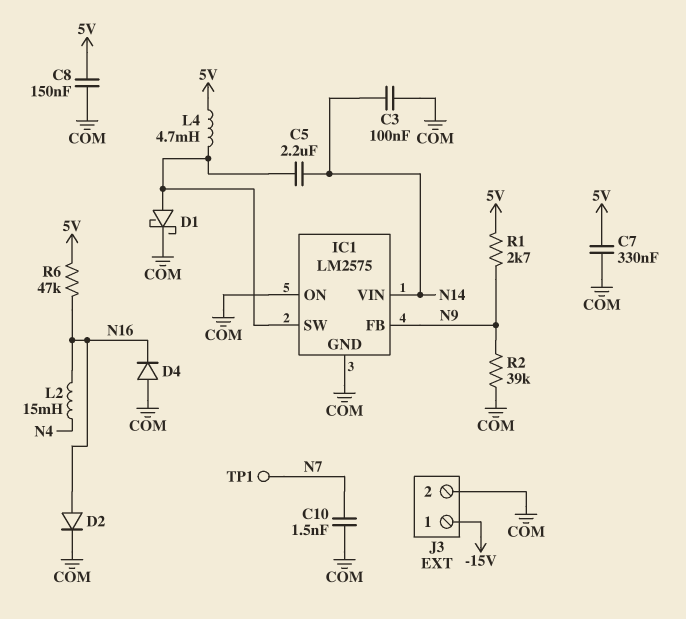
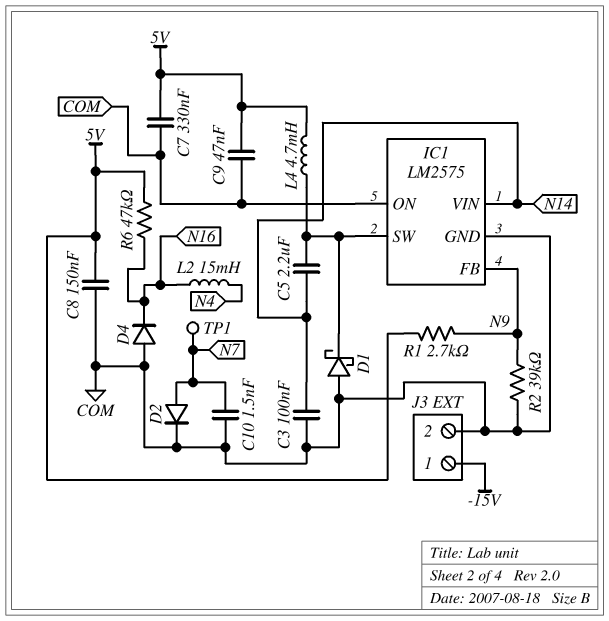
C9: none -> 47nF (5V, COM)
D1: schottky (A IC1/SW, K COM) -> schottky (A COM, K IC1/SW)
D2: diode (A N16, K COM) -> diode (A N7, K COM)

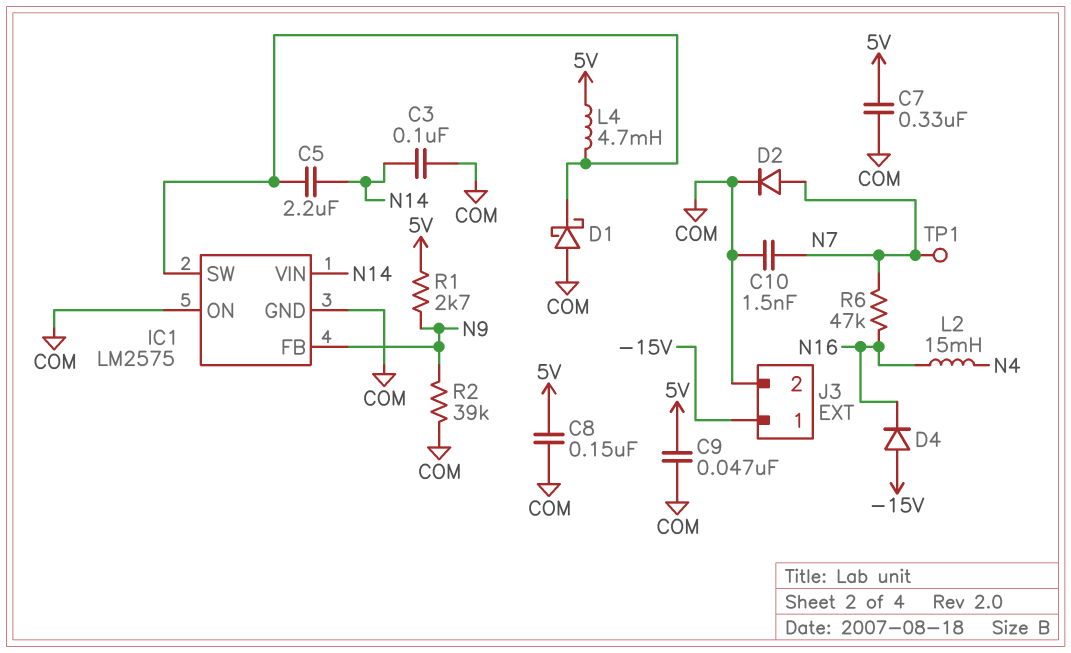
D4: diode (A COM, K N16) -> diode (A -15V, K N16)
R6: 47k (5V, N16) -> 47k (N7, N16)

